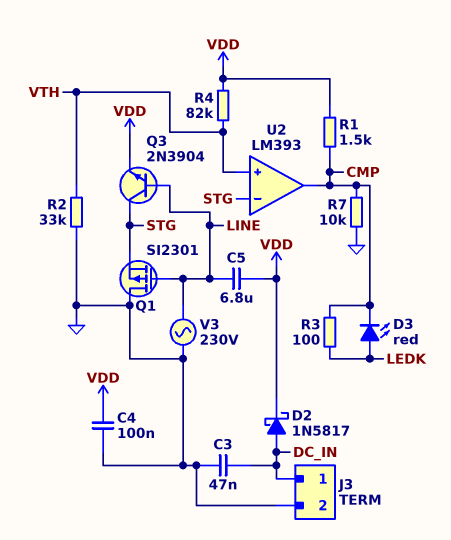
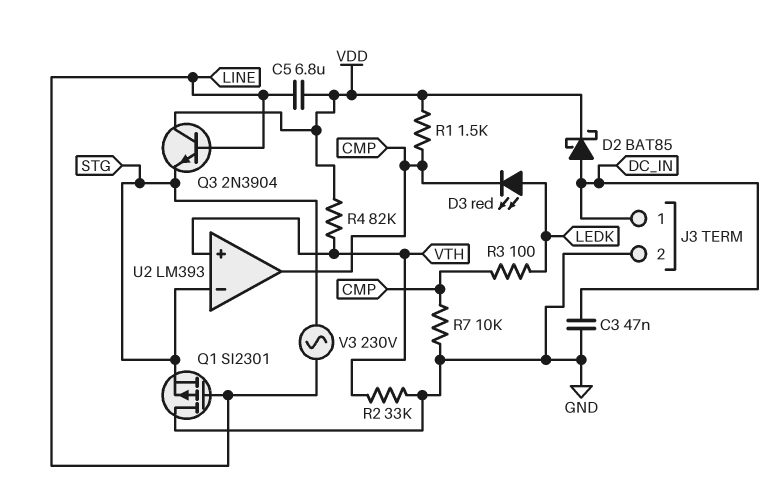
C4: 100nF (GND, VDD) -> none
D2: schottky 1N5817 (A DC_IN, K VDD) -> schottky BAT85 (A DC_IN, K VDD)
Q3: NPN 2N3904 (B LINE, C STG, E VDD) -> NPN 2N3904 (B LINE, C VDD, E STG)
V3: AC 230V (GND, LINE) -> AC 230V (LINE, STG)

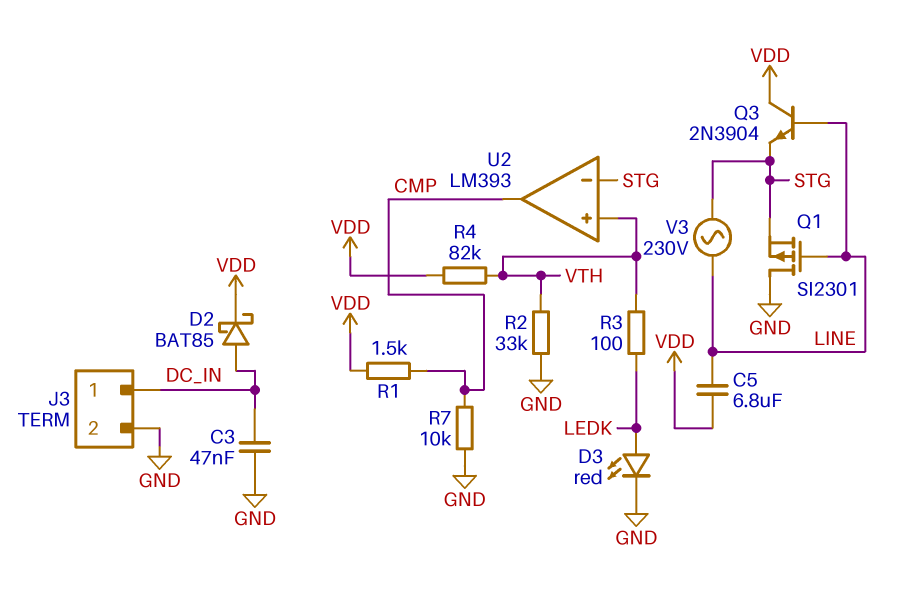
D3: LED red (A LEDK, K CMP) -> LED red (A LEDK, K GND)
R3: 100 (CMP, LEDK) -> 100 (LEDK, VTH)

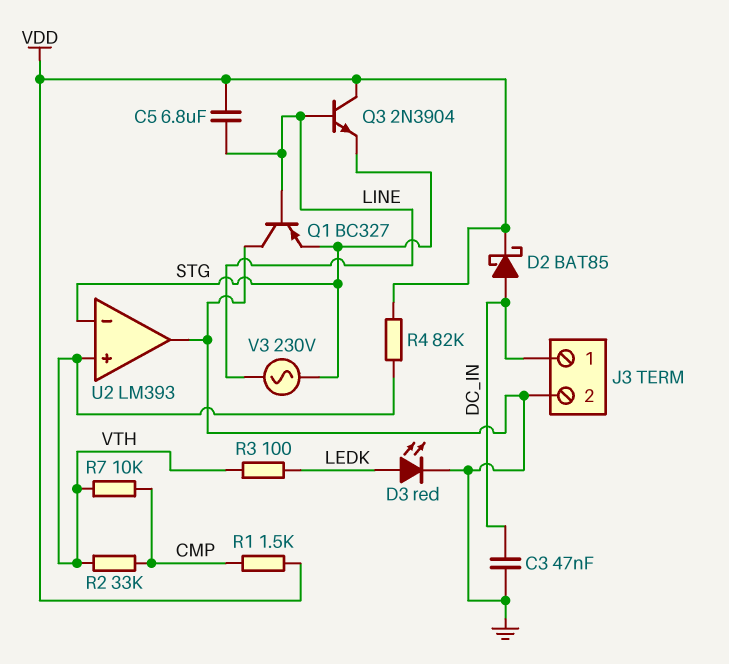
Q1: PMOS SI2301 (G LINE, D GND, S STG) -> PNP BC327 (B LINE, C GND, E STG)
R2: 33k (GND, VTH) -> 33k (CMP, VTH)
R7: 10k (CMP, GND) -> 10k (CMP, VTH)
U2 pin out: CMP -> GND

